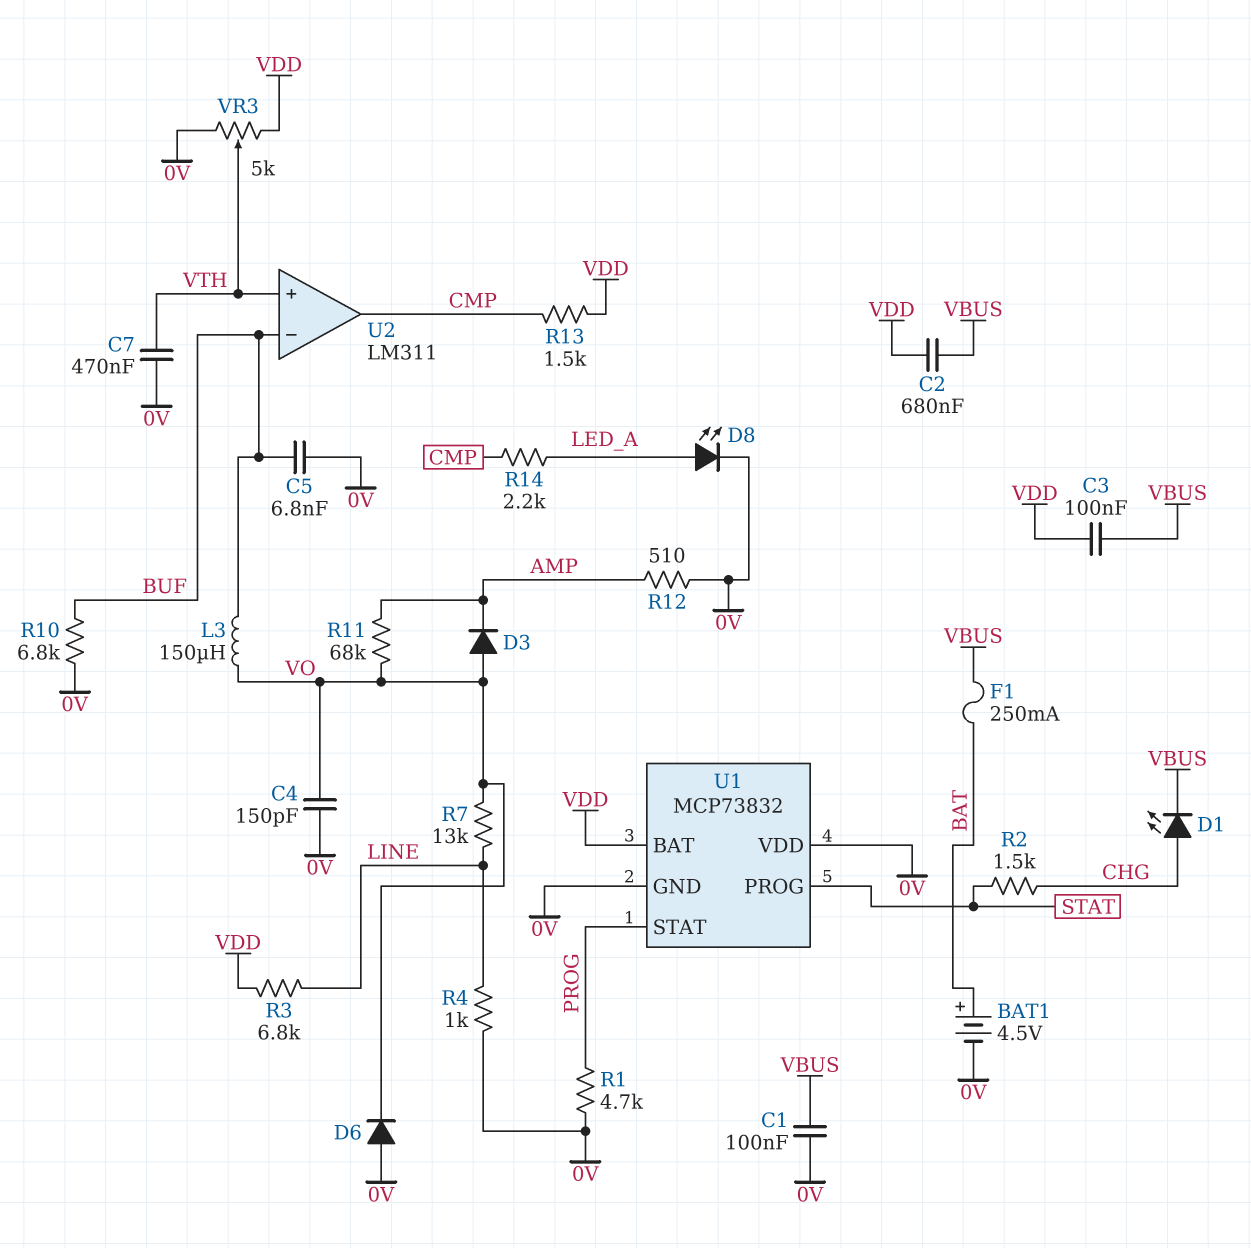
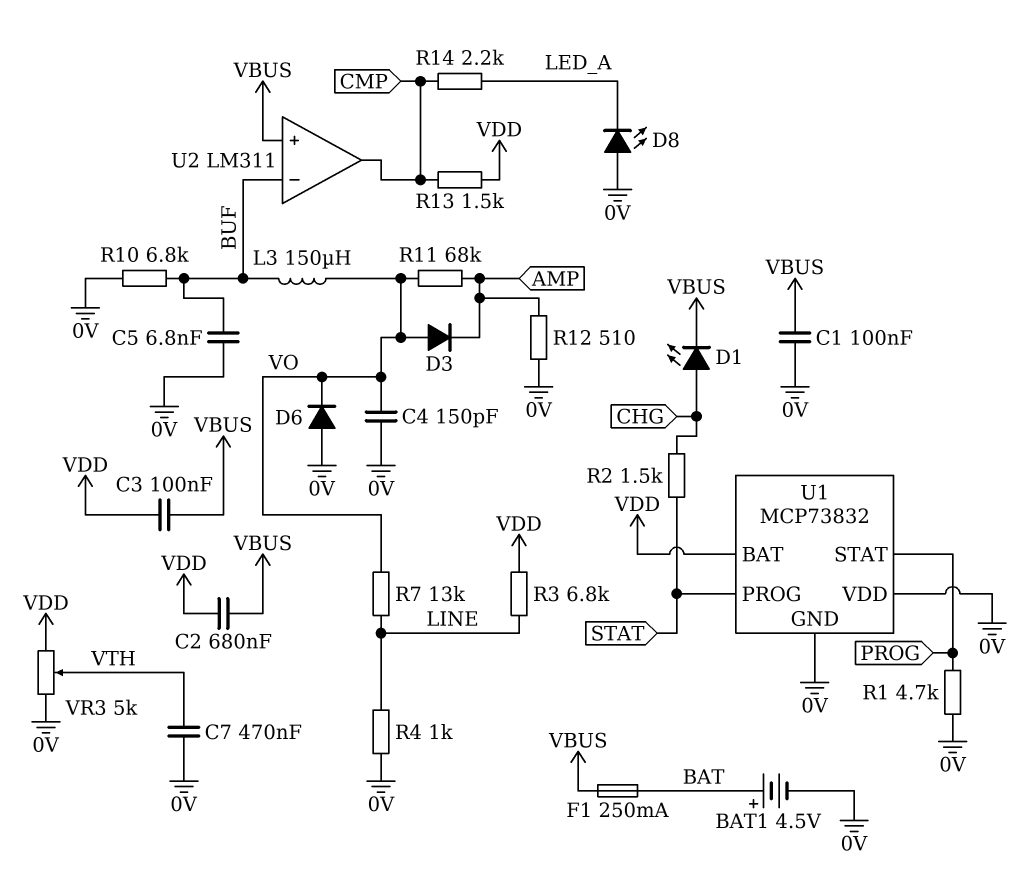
D8: LED (A LED_A, K 0V) -> LED (A 0V, K LED_A)
U2 pin in+: VTH -> VBUS

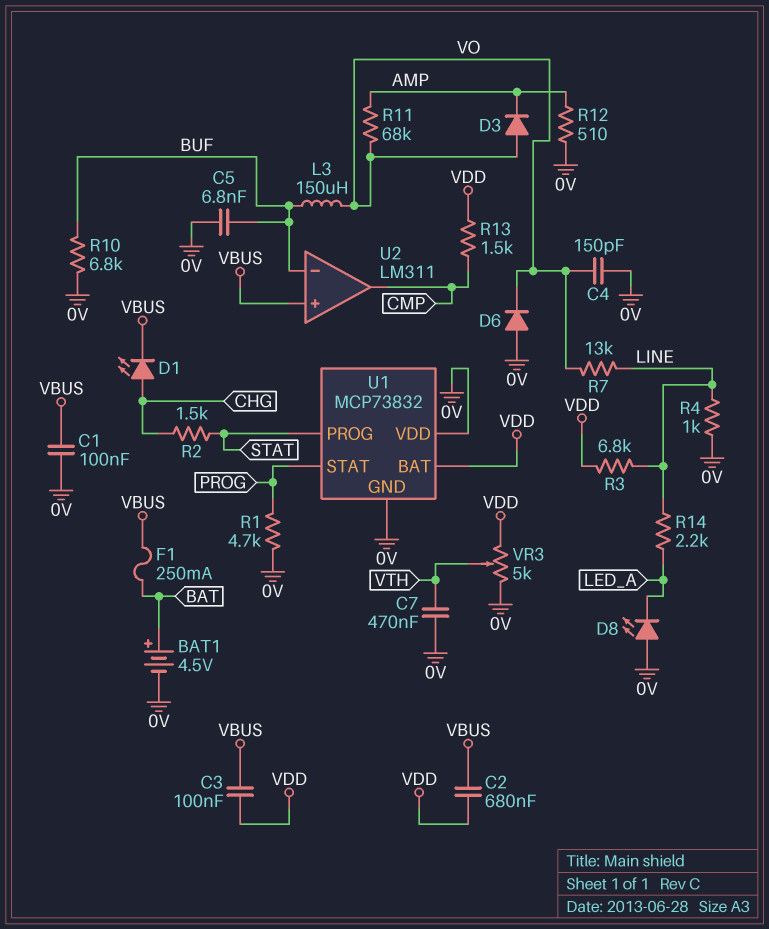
R14: 2.2k (CMP, LED_A) -> 2.2k (LED_A, LINE)

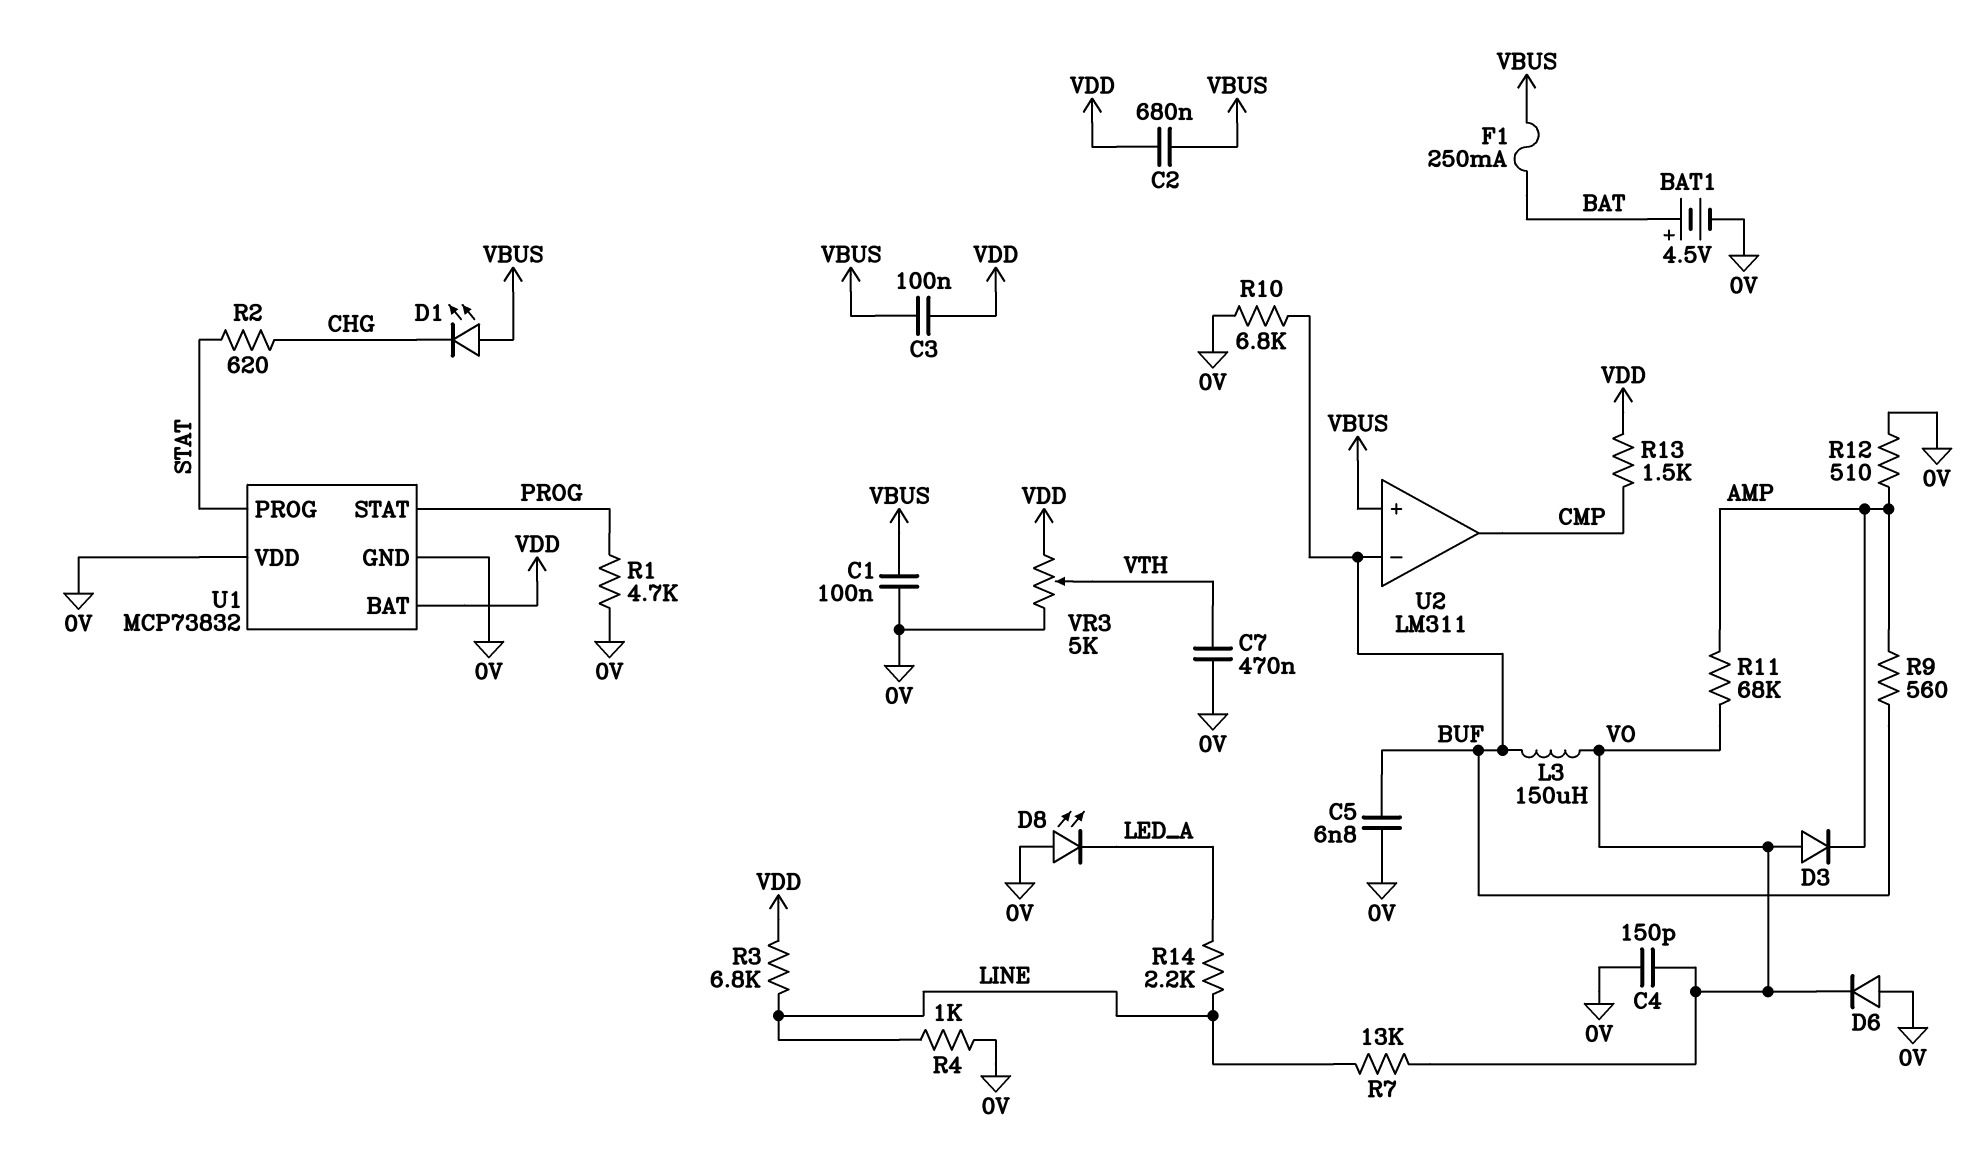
D1: LED (A CHG, K VBUS) -> LED (A VBUS, K CHG)
R2: 1.5k (CHG, STAT) -> 620 (CHG, STAT)
R9: none -> 560 (AMP, BUF)

